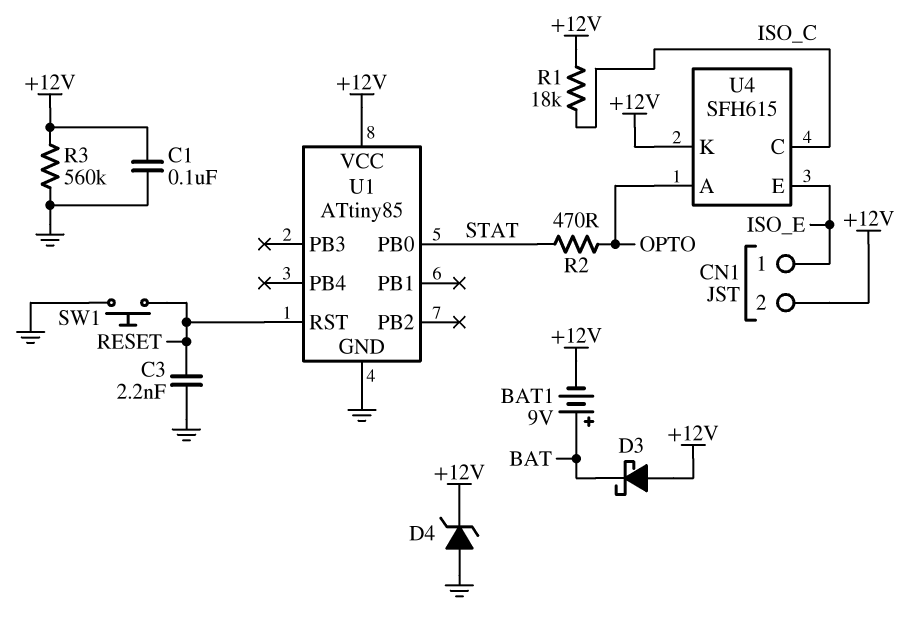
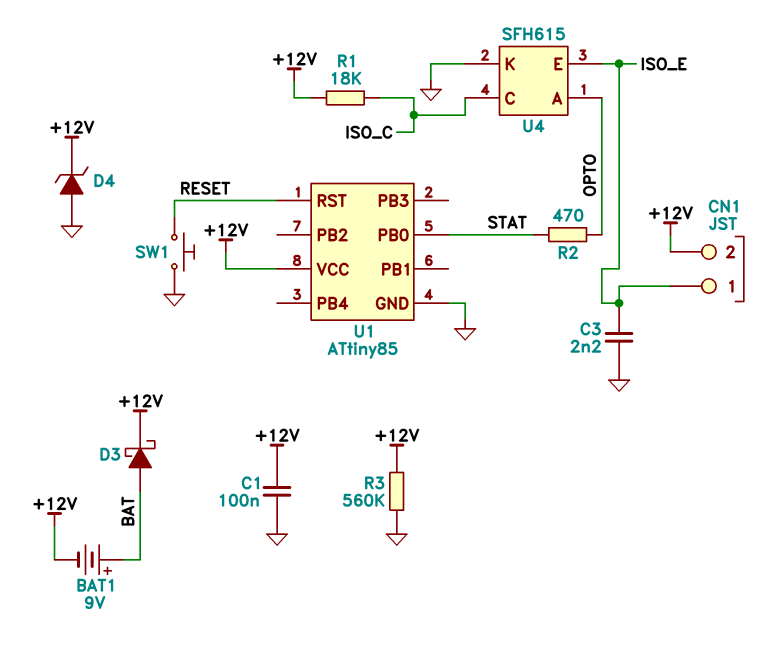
C3: 2.2nF (GND, RESET) -> 2.2nF (GND, ISO_E)
D3: schottky (A +12V, K BAT) -> schottky (A BAT, K +12V)
U4 pin K: +12V -> GND

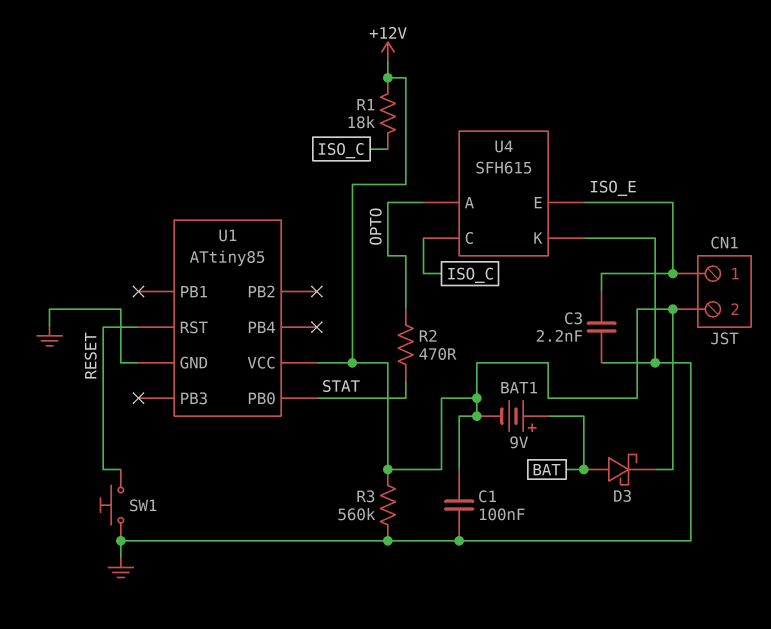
D4: zener (A GND, K +12V) -> none

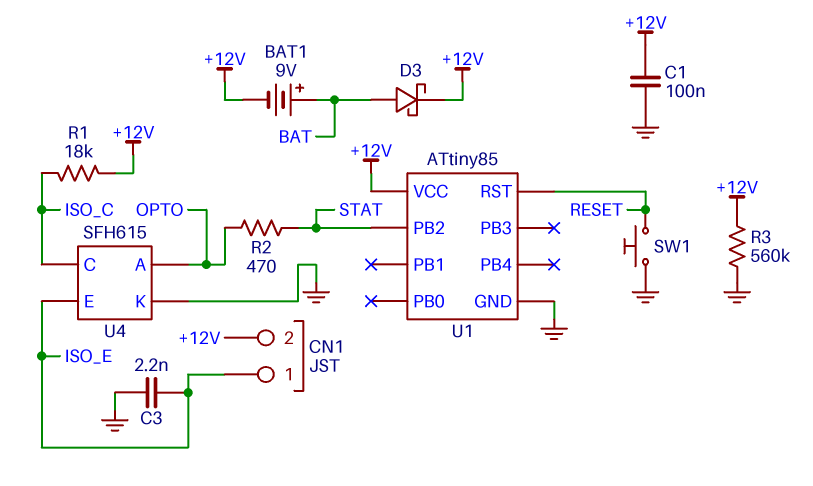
U1 pin PB0: STAT -> none
U1 pin PB2: none -> STAT

